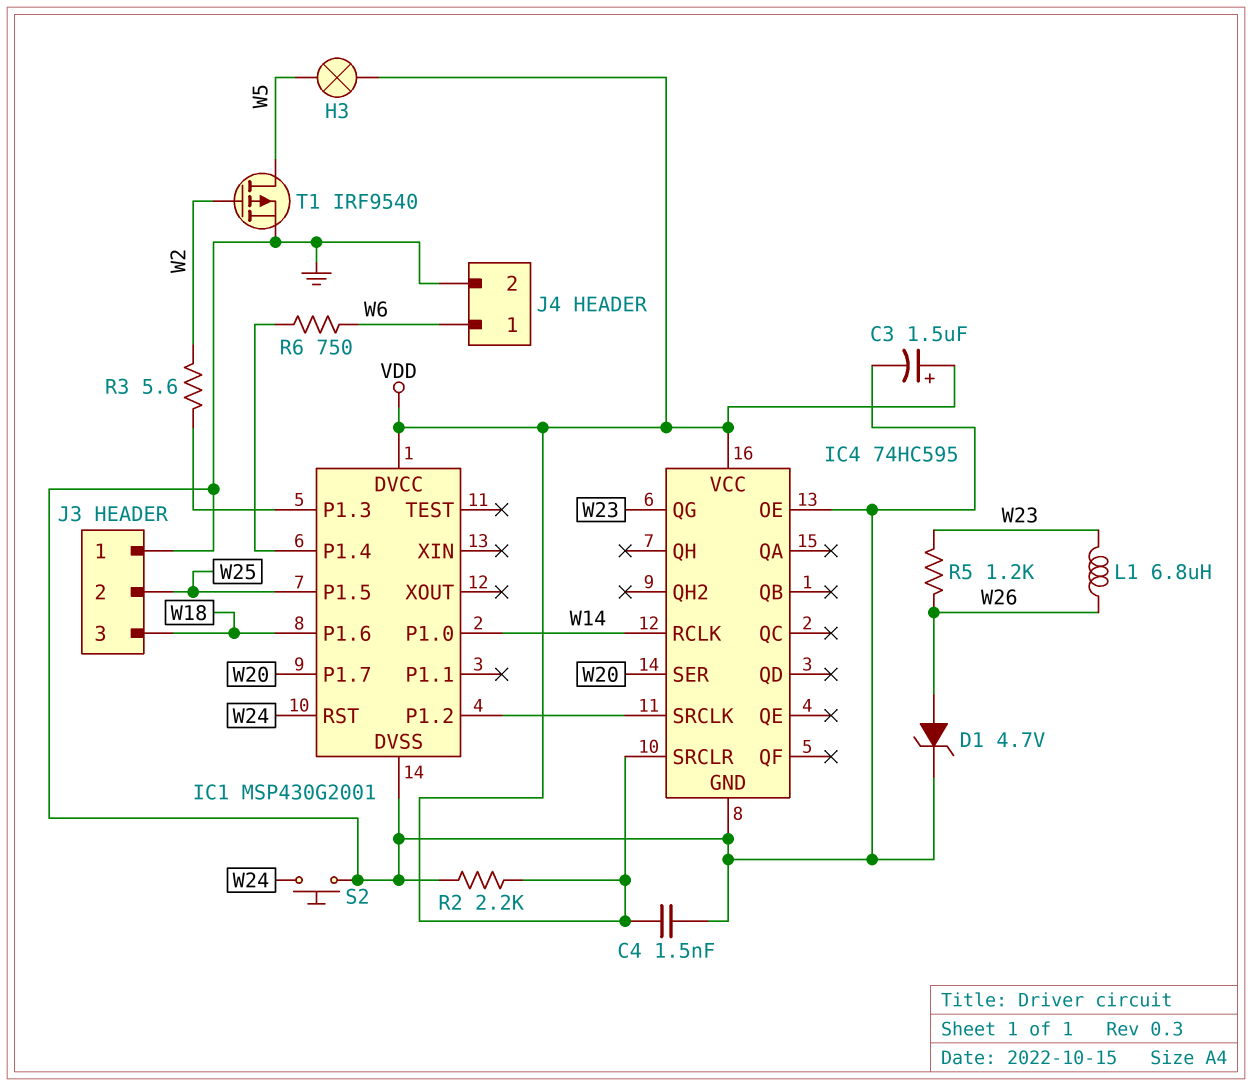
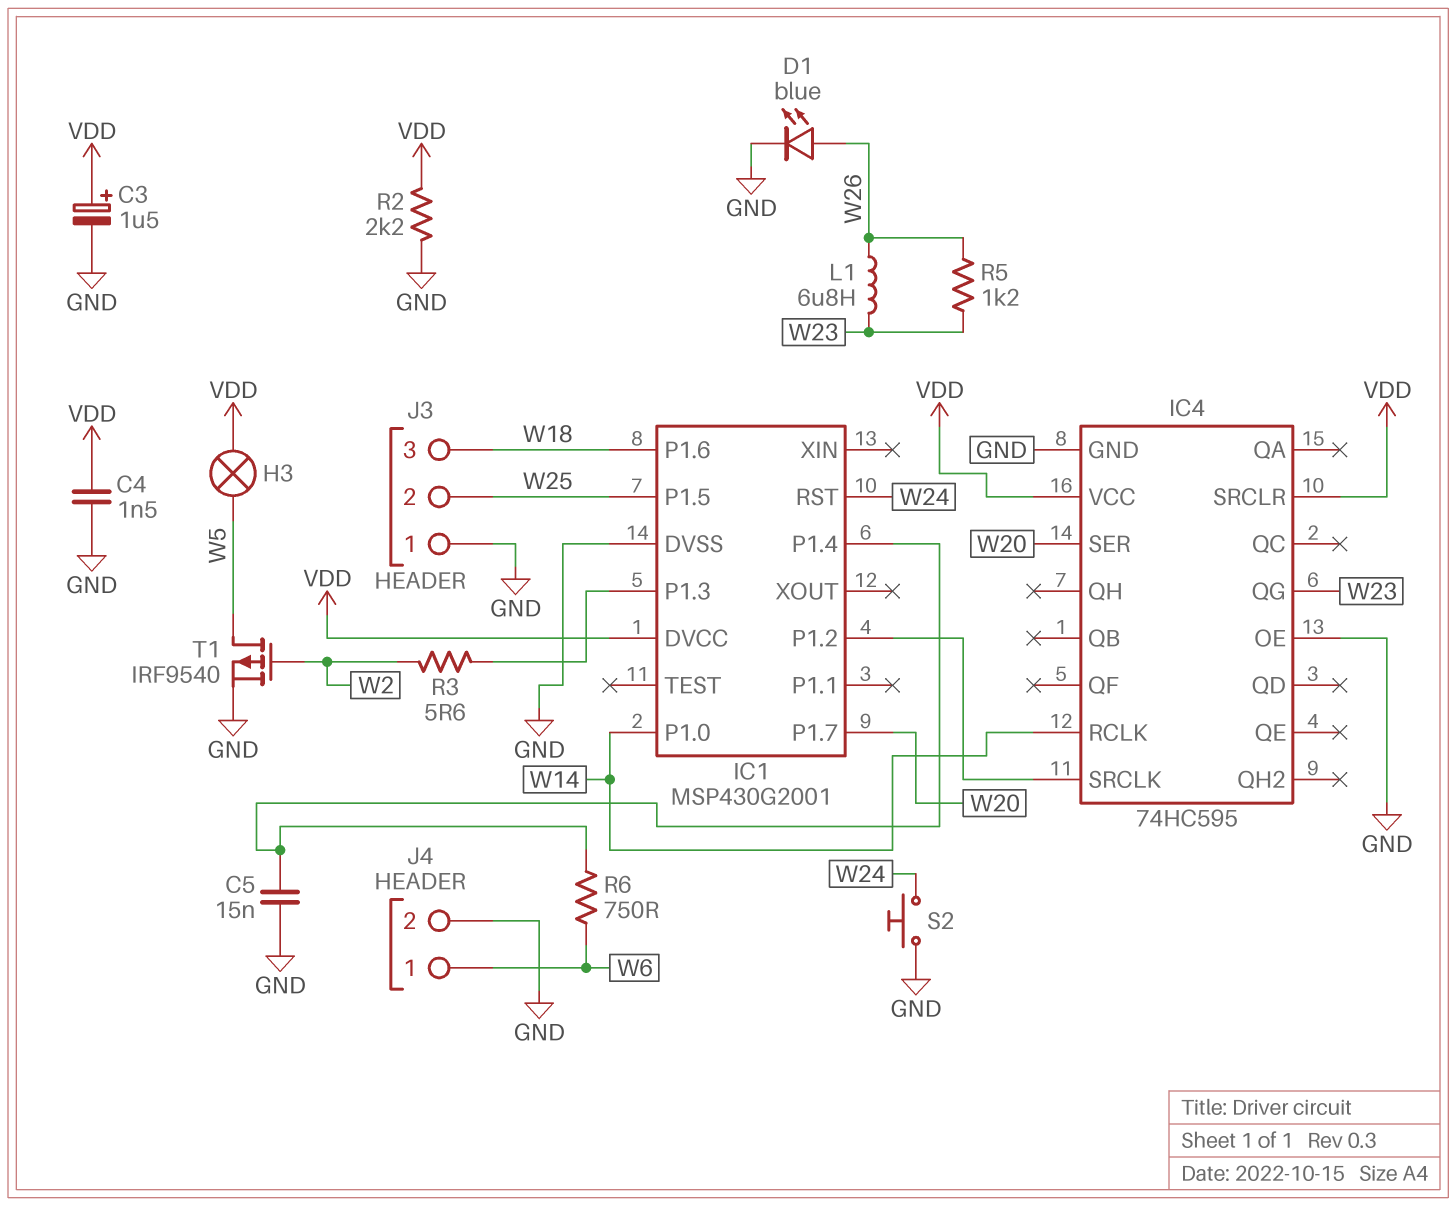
C5: none -> 15nF (GND, IC1/P1.4)
D1: zener 4.7V (A W26, K GND) -> LED blue (A W26, K GND)

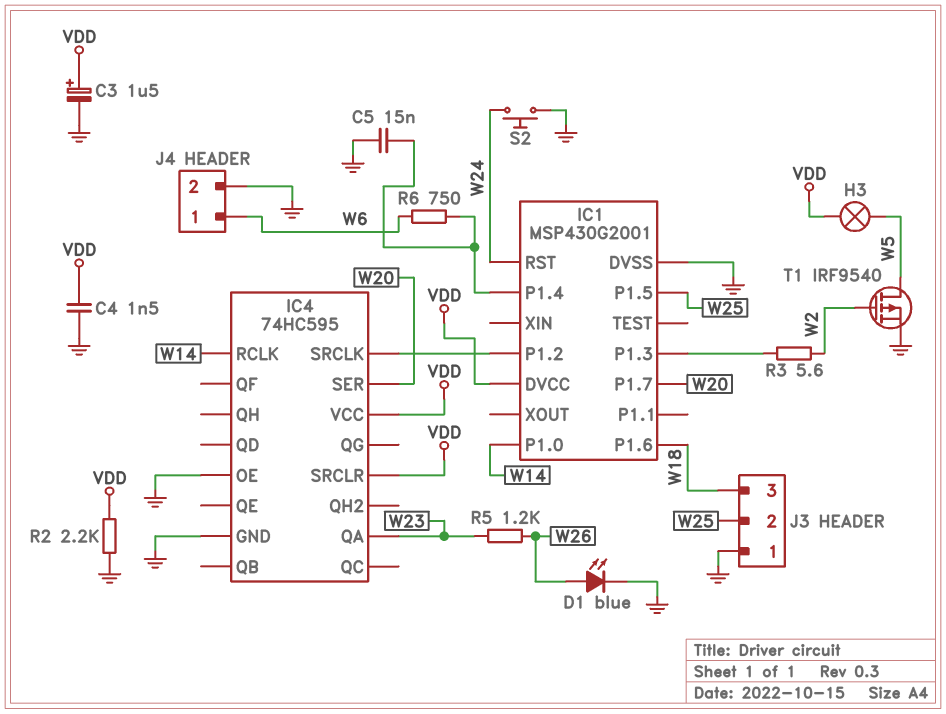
IC4 pin QA: none -> W23
IC4 pin QG: W23 -> none
L1: 6.8uH (W23, W26) -> none

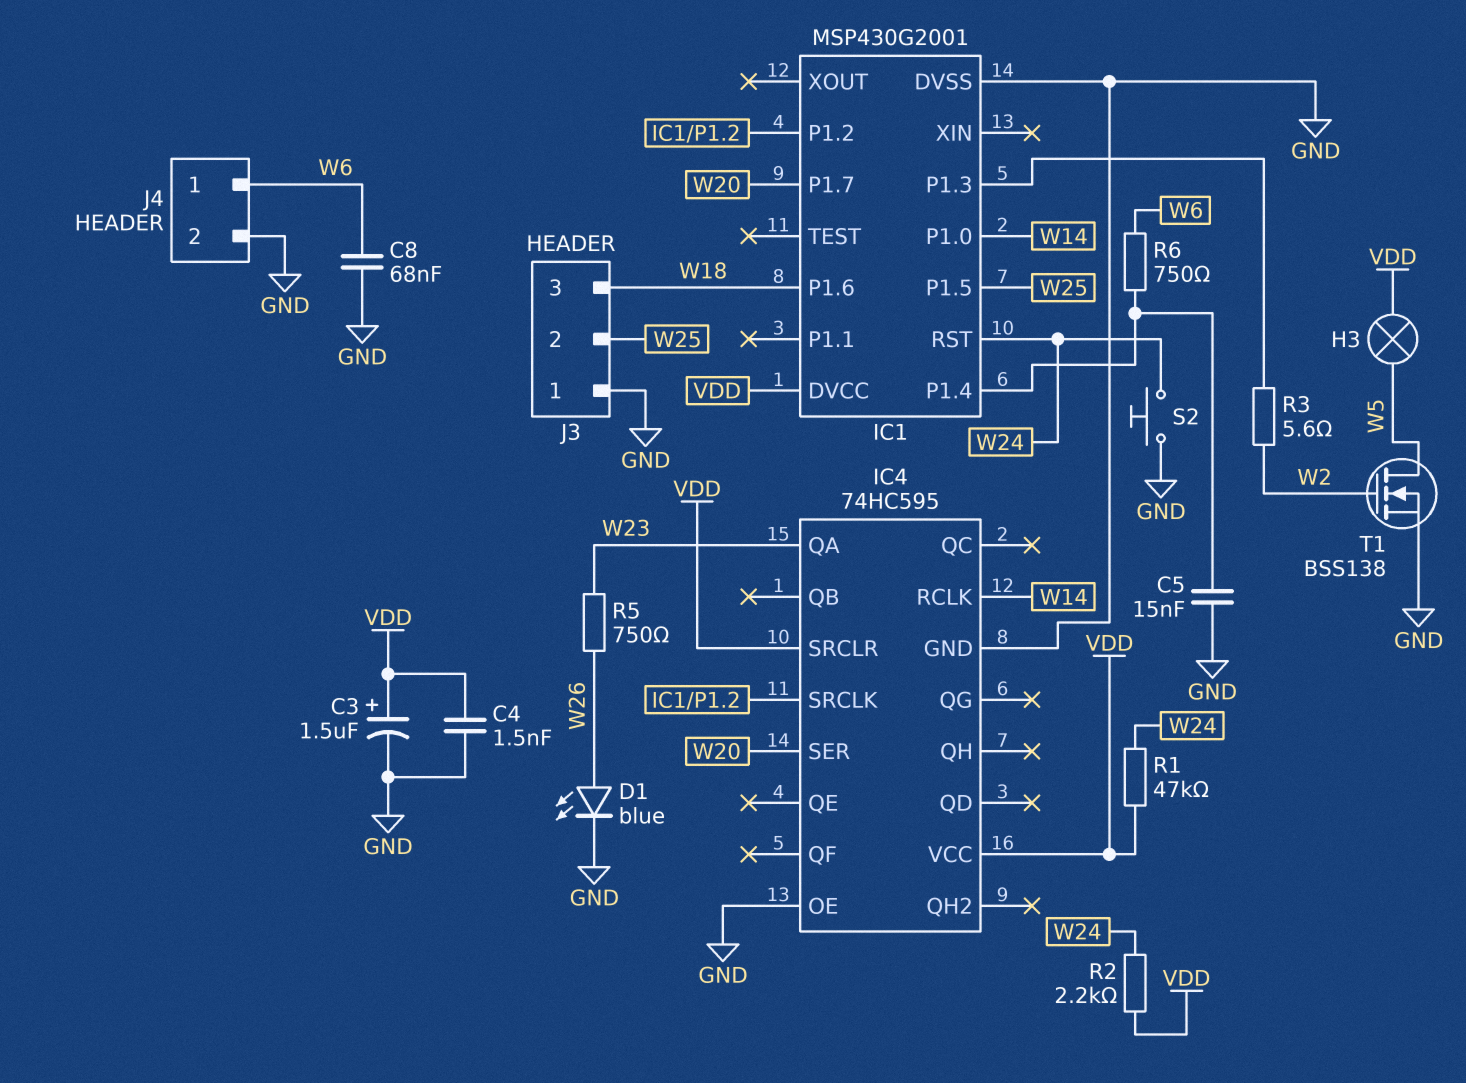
C8: none -> 68nF (GND, W6)
R1: none -> 47k (VDD, W24)
R2: 2.2k (GND, VDD) -> 2.2k (VDD, W24)
R5: 1.2k (W23, W26) -> 750 (W23, W26)
T1: PMOS IRF9540 (G W2, D W5, S GND) -> NMOS BSS138 (G W2, D W5, S GND)

